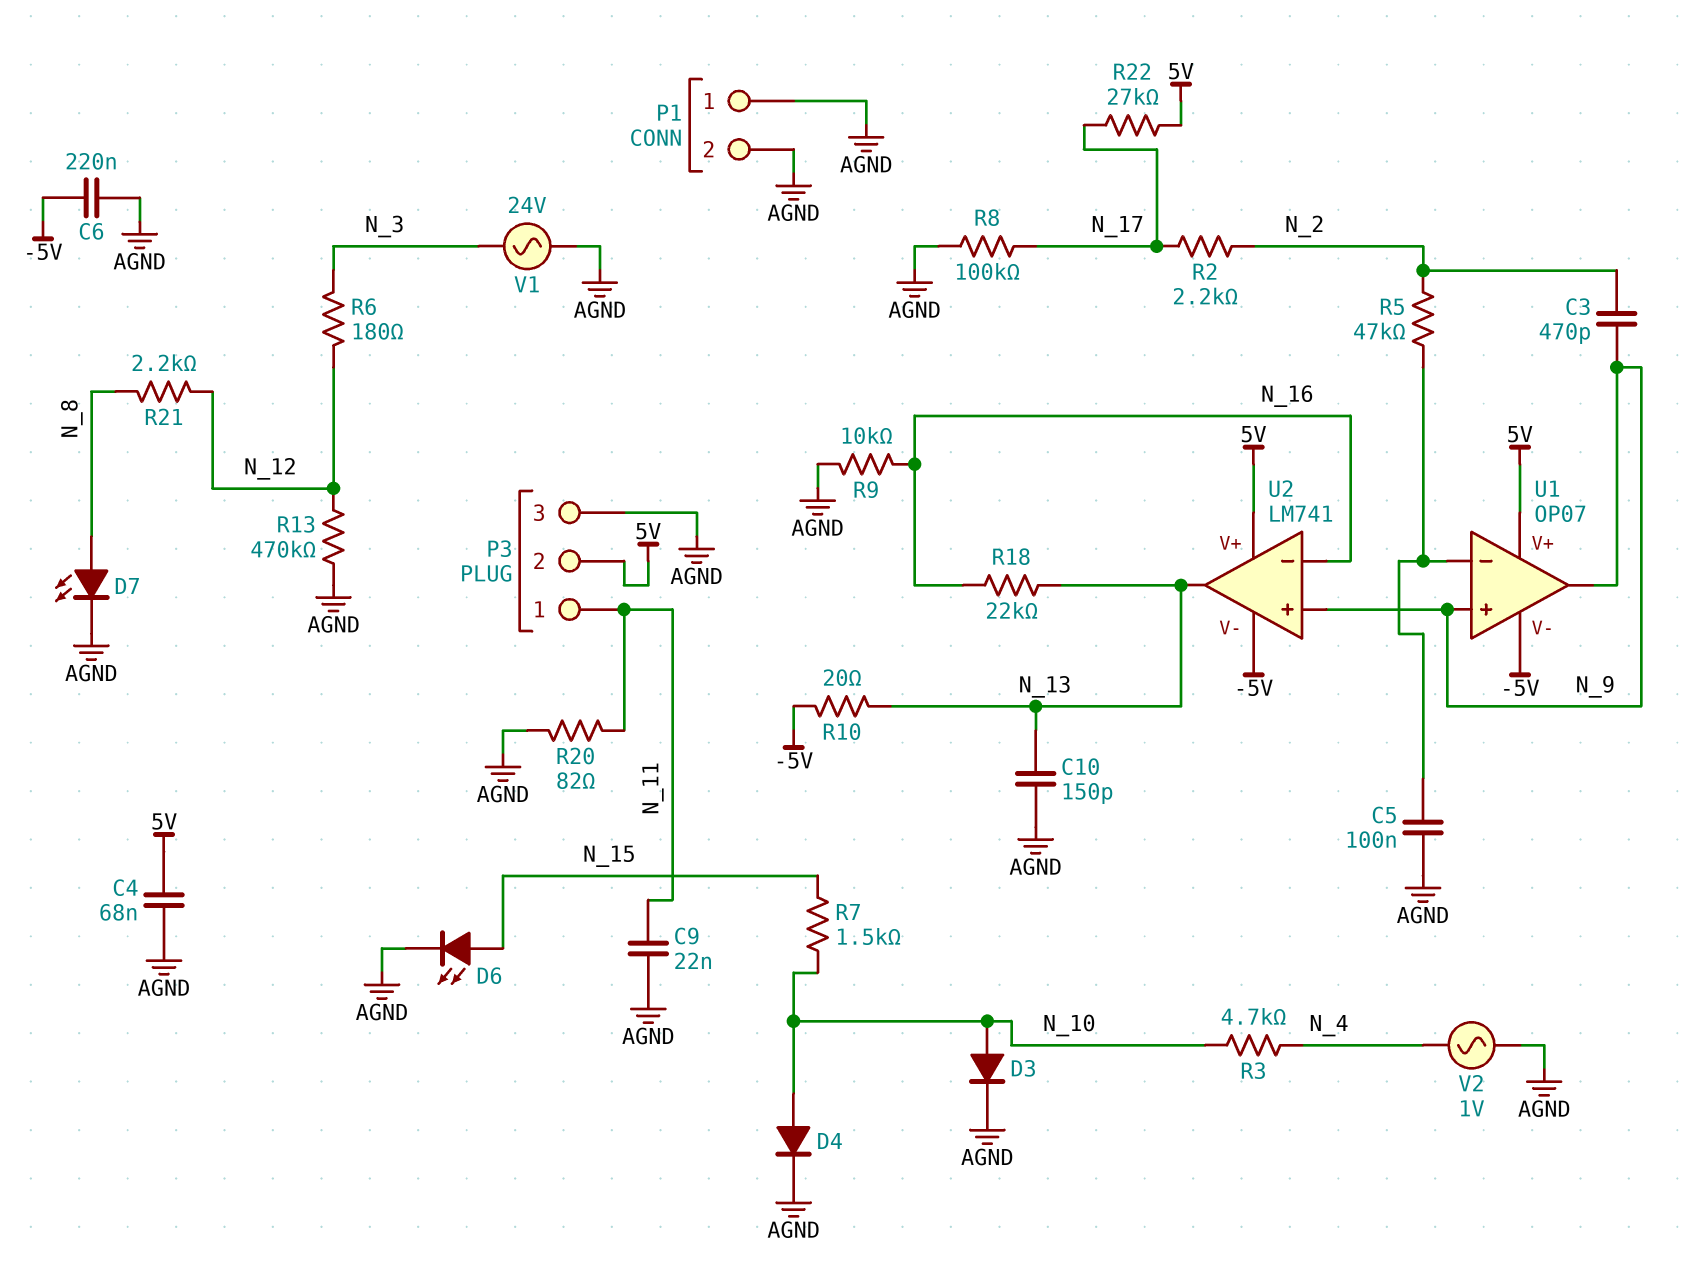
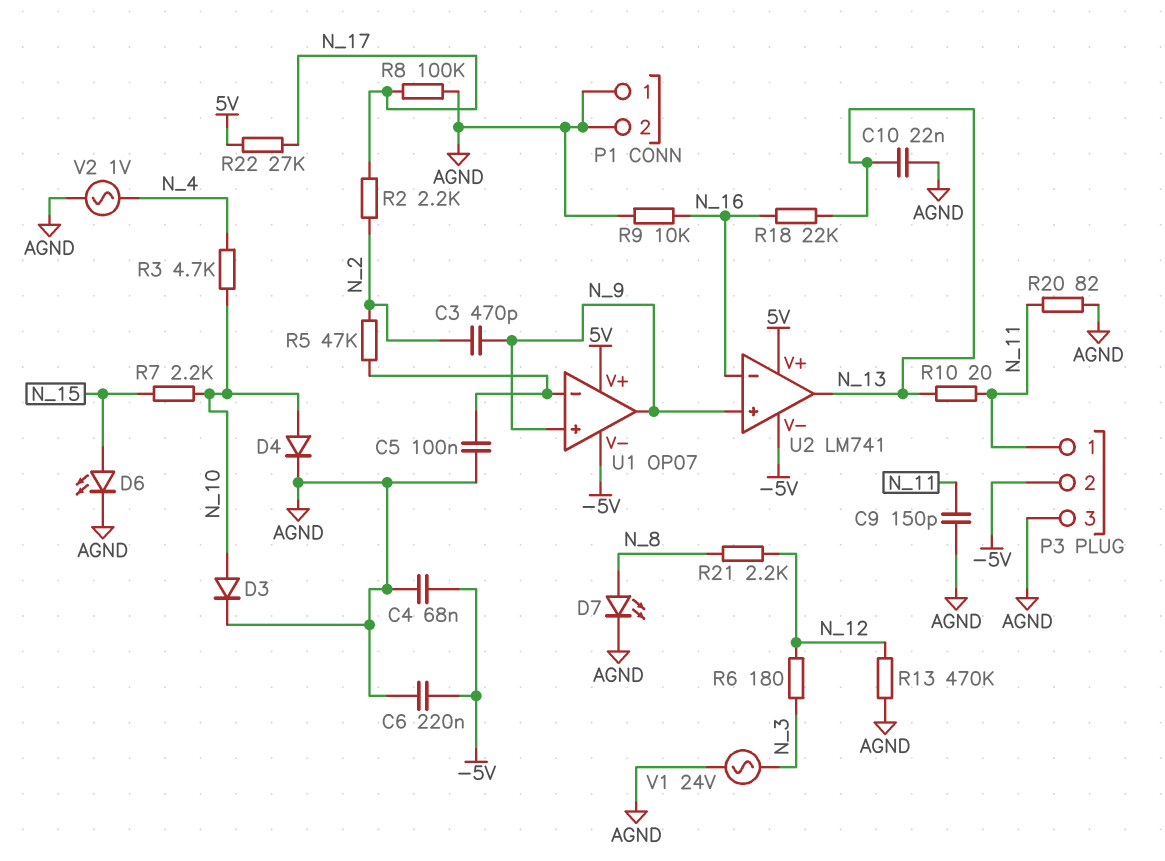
C4: 68nF (5V, AGND) -> 68nF (-5V, AGND)
C9: 22nF (AGND, N_11) -> 150pF (AGND, N_11)
C10: 150pF (AGND, N_13) -> 22nF (AGND, N_13)
P3 pin 2: 5V -> -5V
R7: 1.5k (N_10, N_15) -> 2.2k (N_10, N_15)
R10: 20 (-5V, N_13) -> 20 (N_11, N_13)

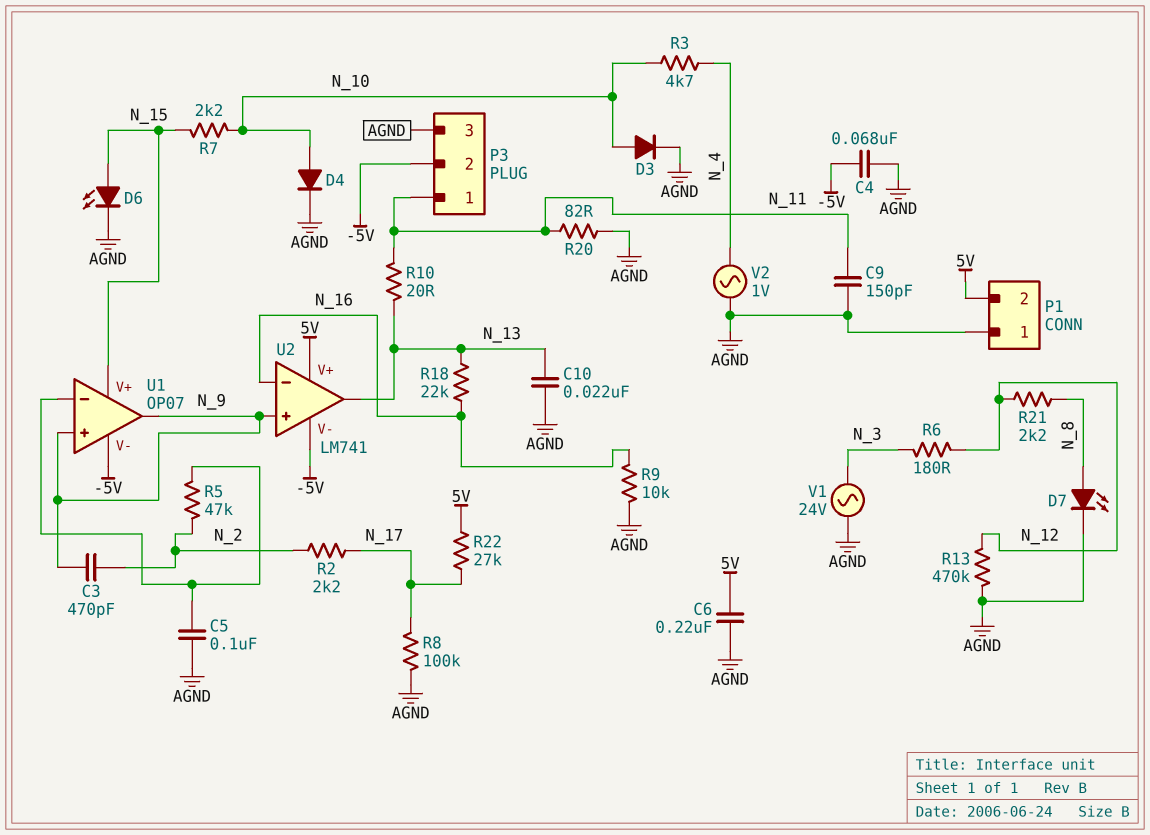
C6: 220nF (-5V, AGND) -> 220nF (5V, AGND)
P1 pin 2: AGND -> 5V
U1 pin V+: 5V -> N_15

